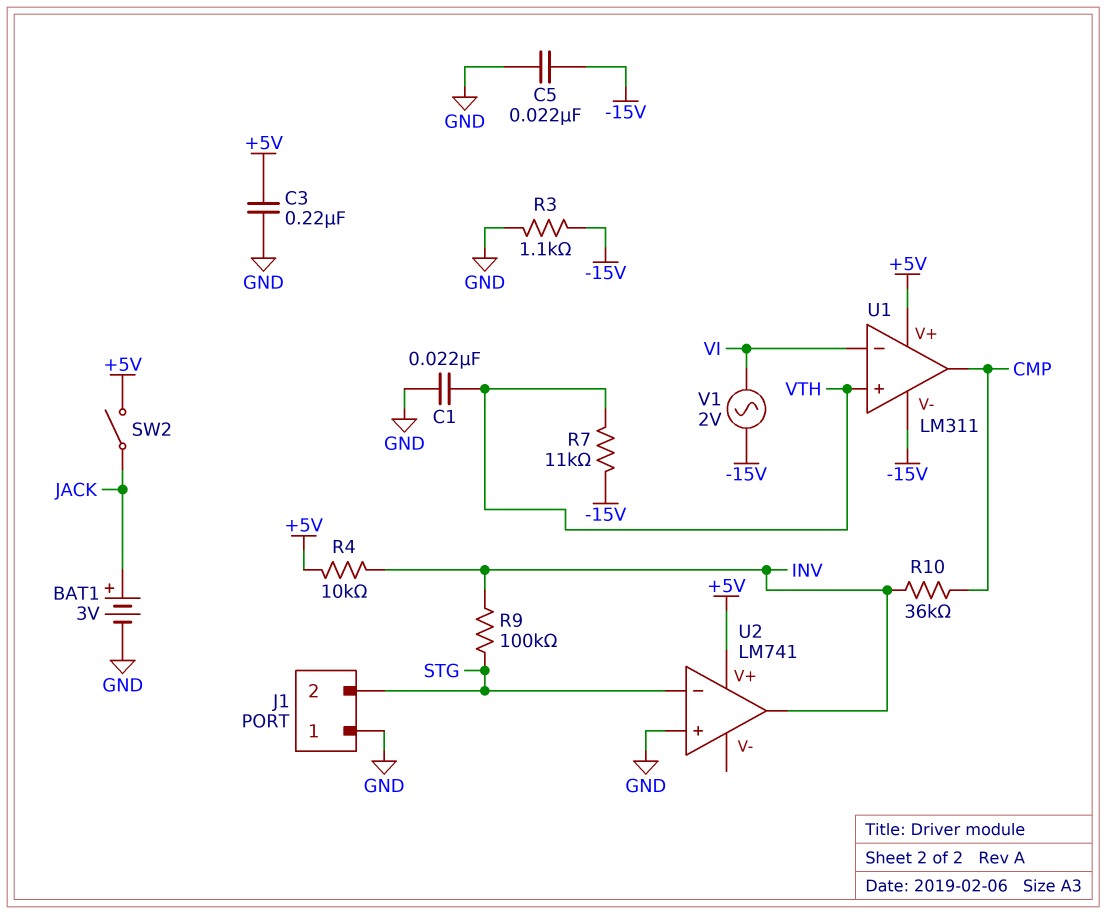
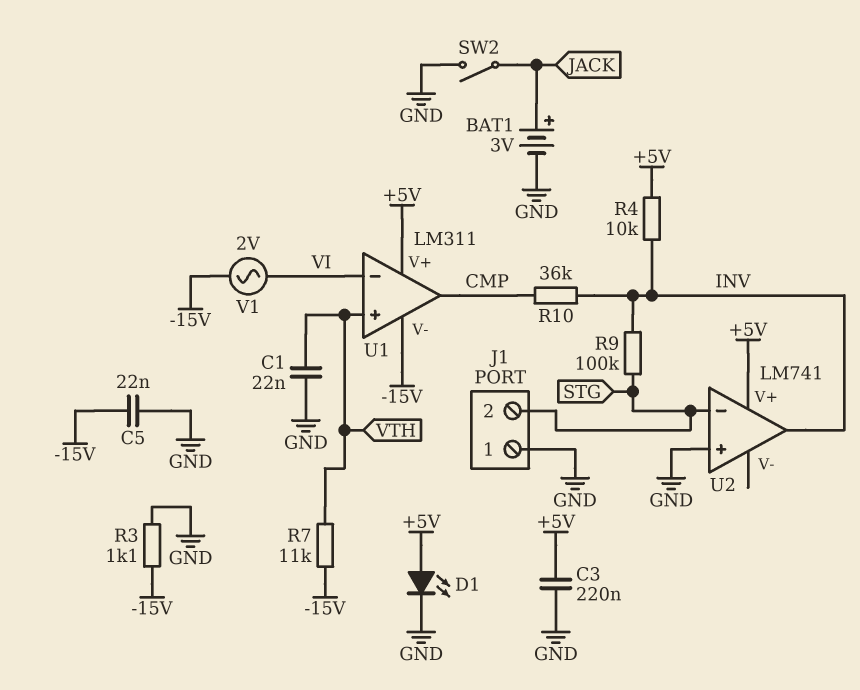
D1: none -> LED (A +5V, K GND)
SW2: switch (+5V, JACK) -> switch (GND, JACK)

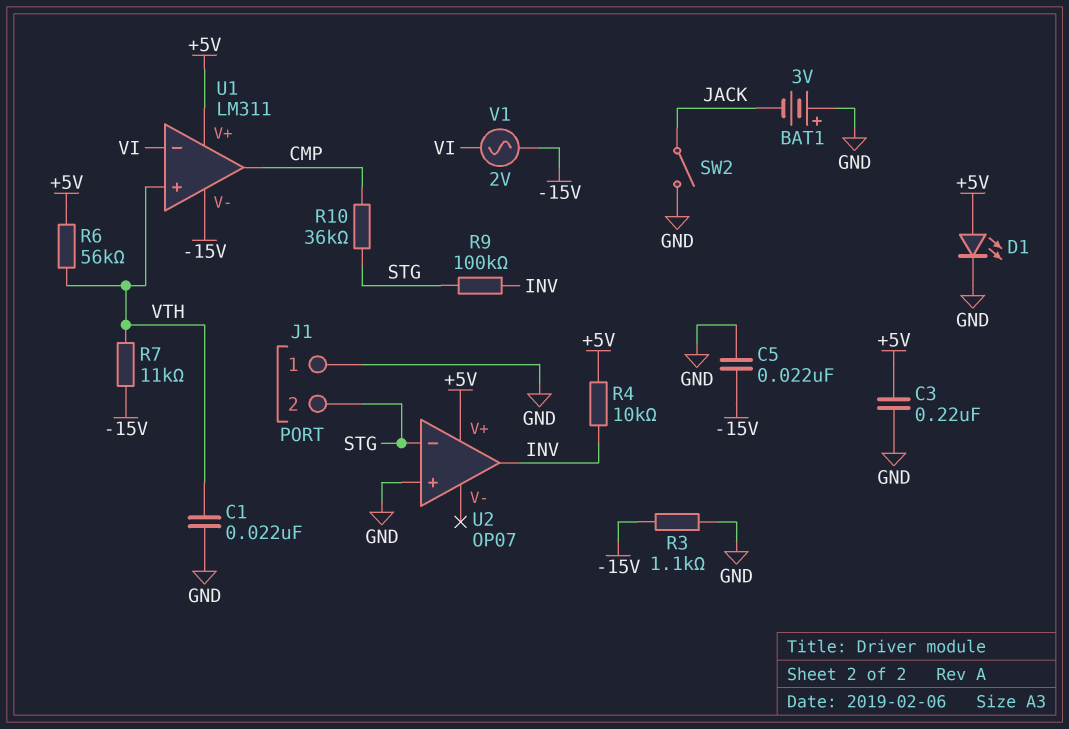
BAT1: 3V (plus JACK, minus GND) -> 3V (plus GND, minus JACK)
R6: none -> 56k (+5V, VTH)
R10: 36k (CMP, INV) -> 36k (CMP, STG)
U2: LM741 -> OP07

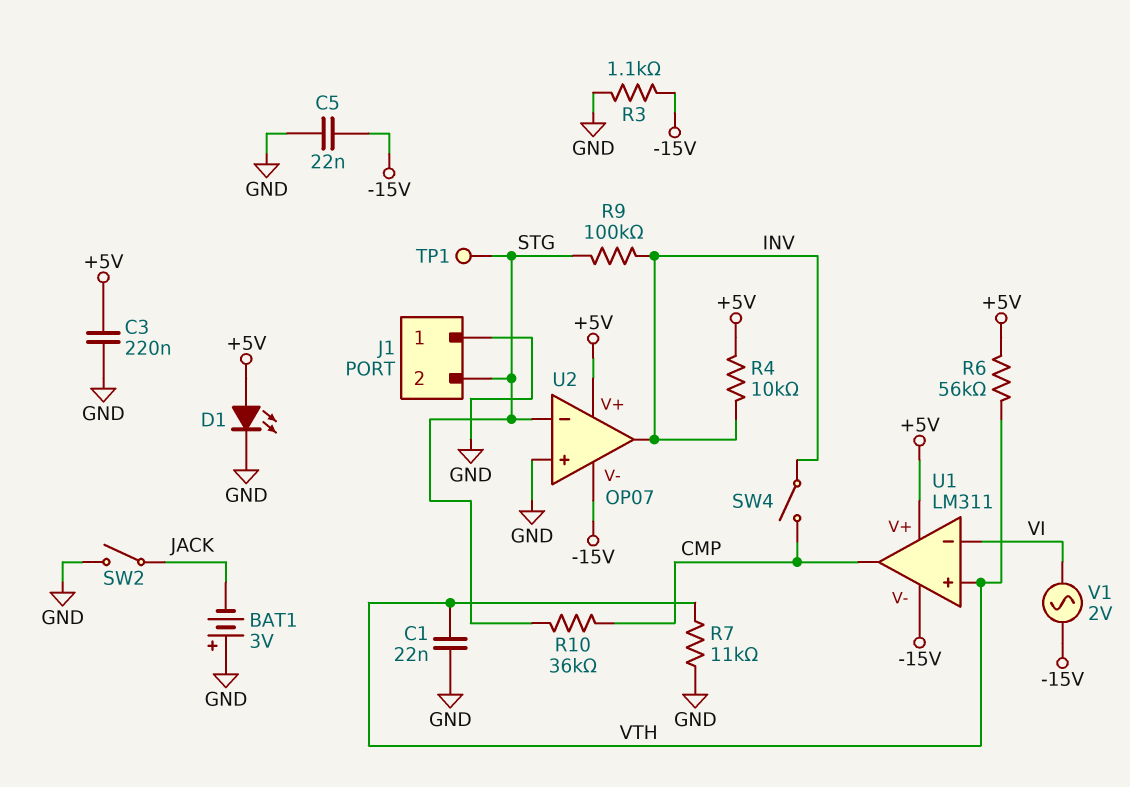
R7: 11k (-15V, VTH) -> 11k (GND, VTH)
SW4: none -> switch (CMP, INV)
TP1: none -> test point (STG)
U2 pin V-: none -> -15V

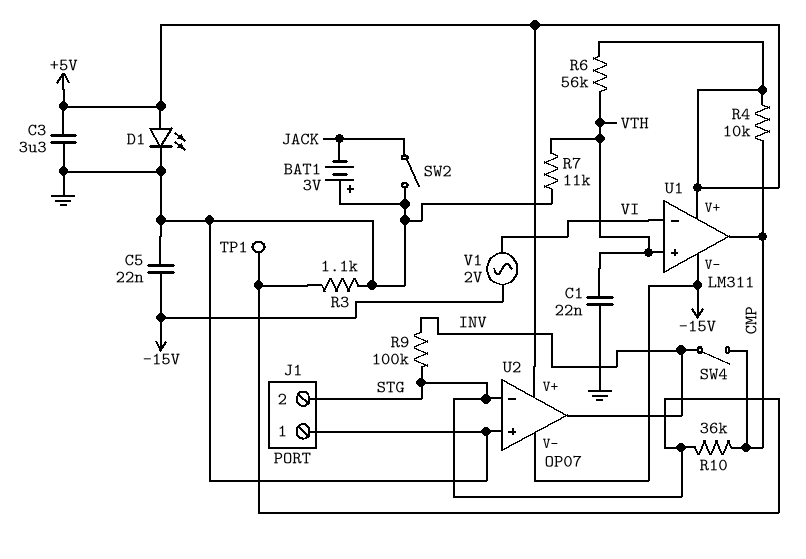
C3: 220nF (+5V, GND) -> 3.3uF (+5V, GND)
R3: 1.1k (-15V, GND) -> 1.1k (GND, STG)
R4: 10k (+5V, INV) -> 10k (+5V, CMP)

